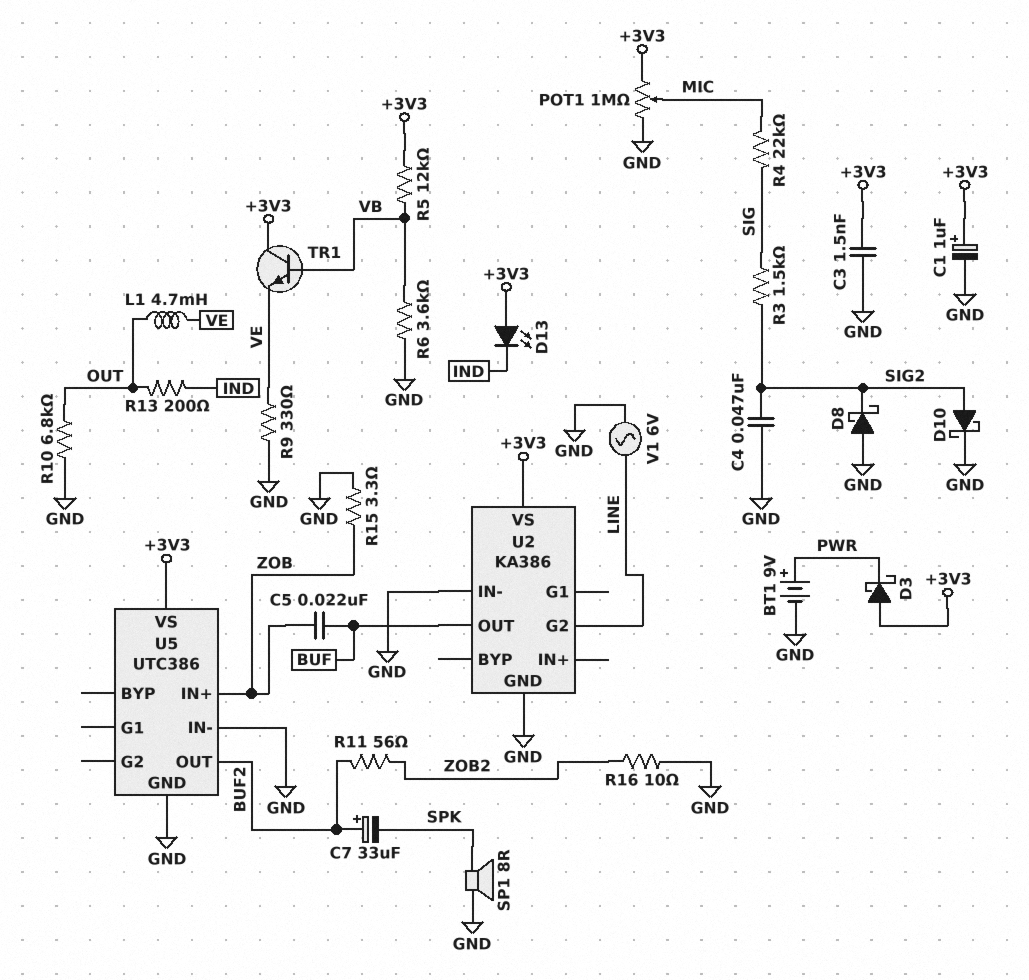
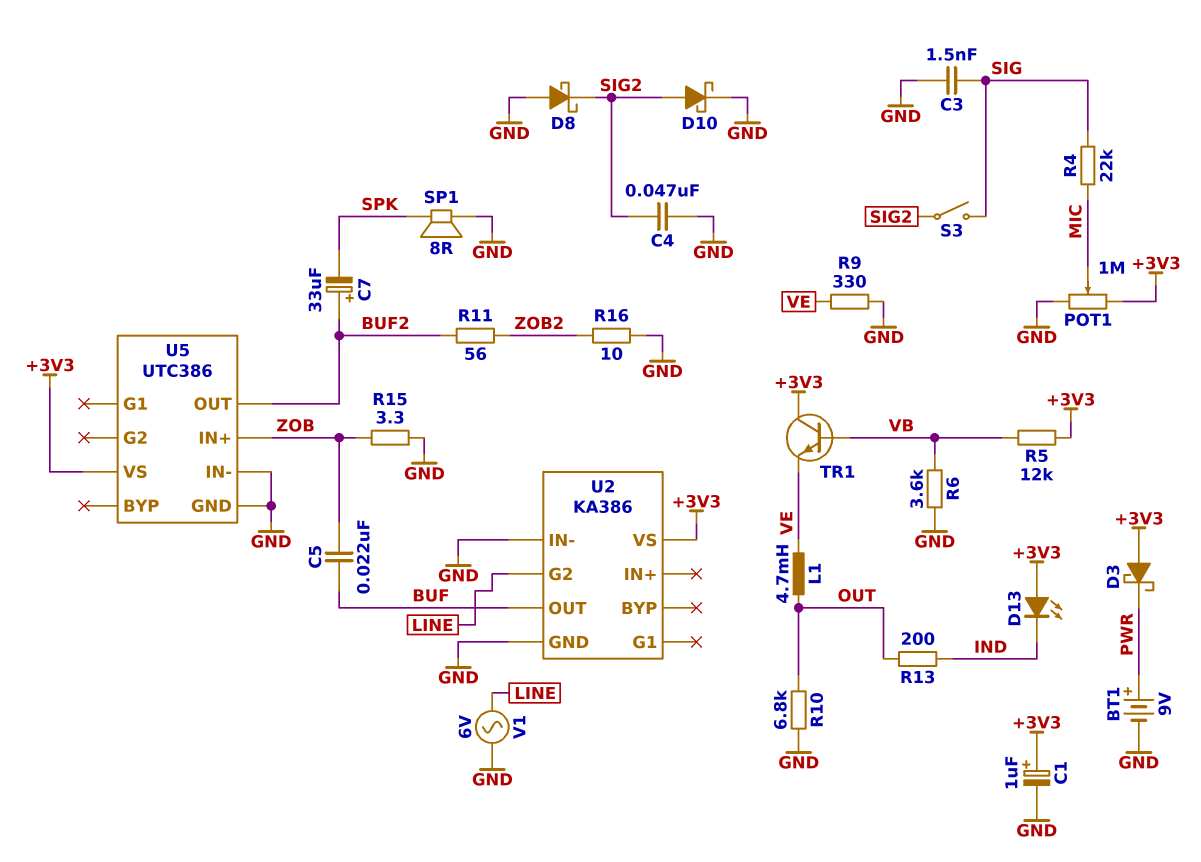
C3: 1.5nF (+3V3, GND) -> 1.5nF (GND, SIG)
R3: 1.5k (SIG, SIG2) -> none
S3: none -> switch (SIG, SIG2)

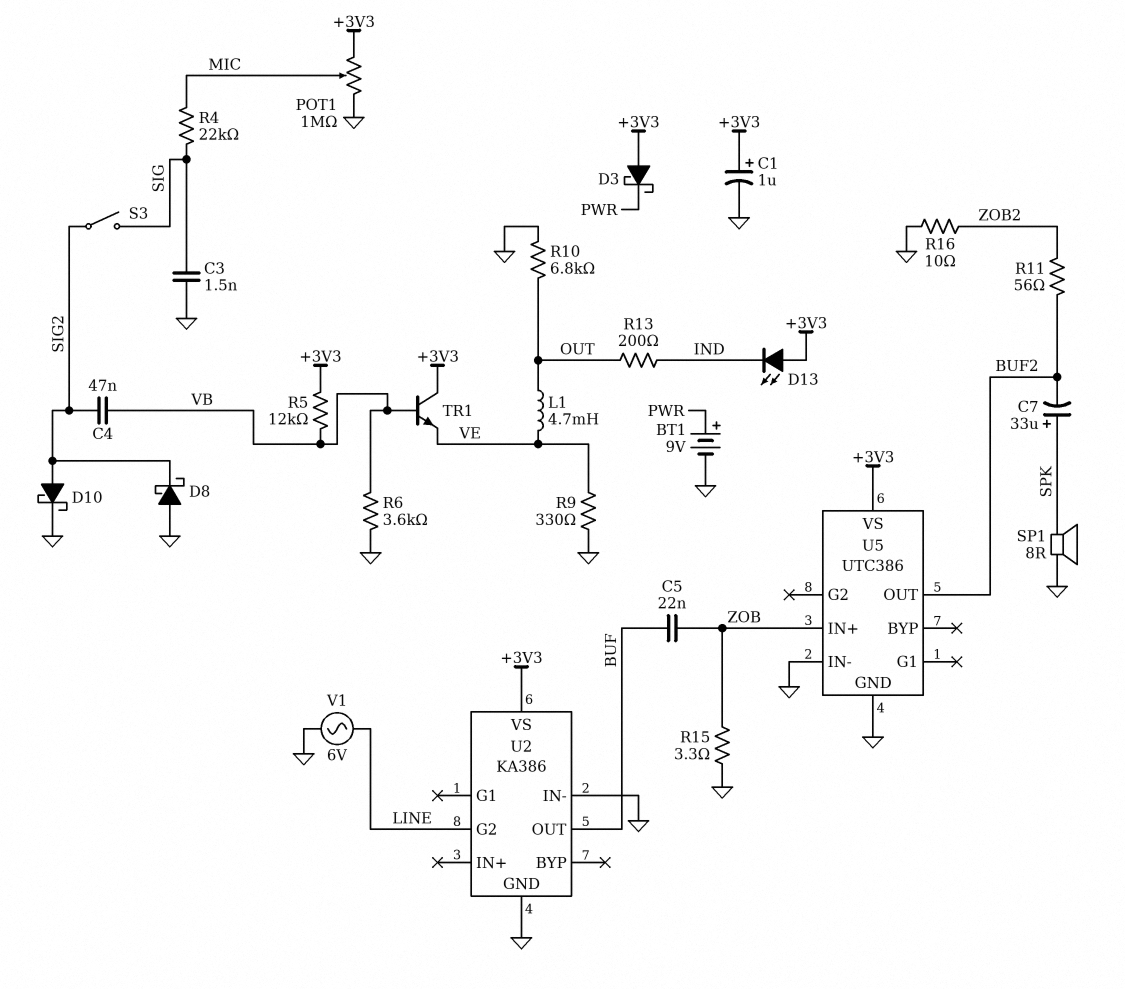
C4: 47nF (GND, SIG2) -> 47nF (SIG2, VB)
C7: 33uF (plus BUF2, minus SPK) -> 33uF (plus SPK, minus BUF2)

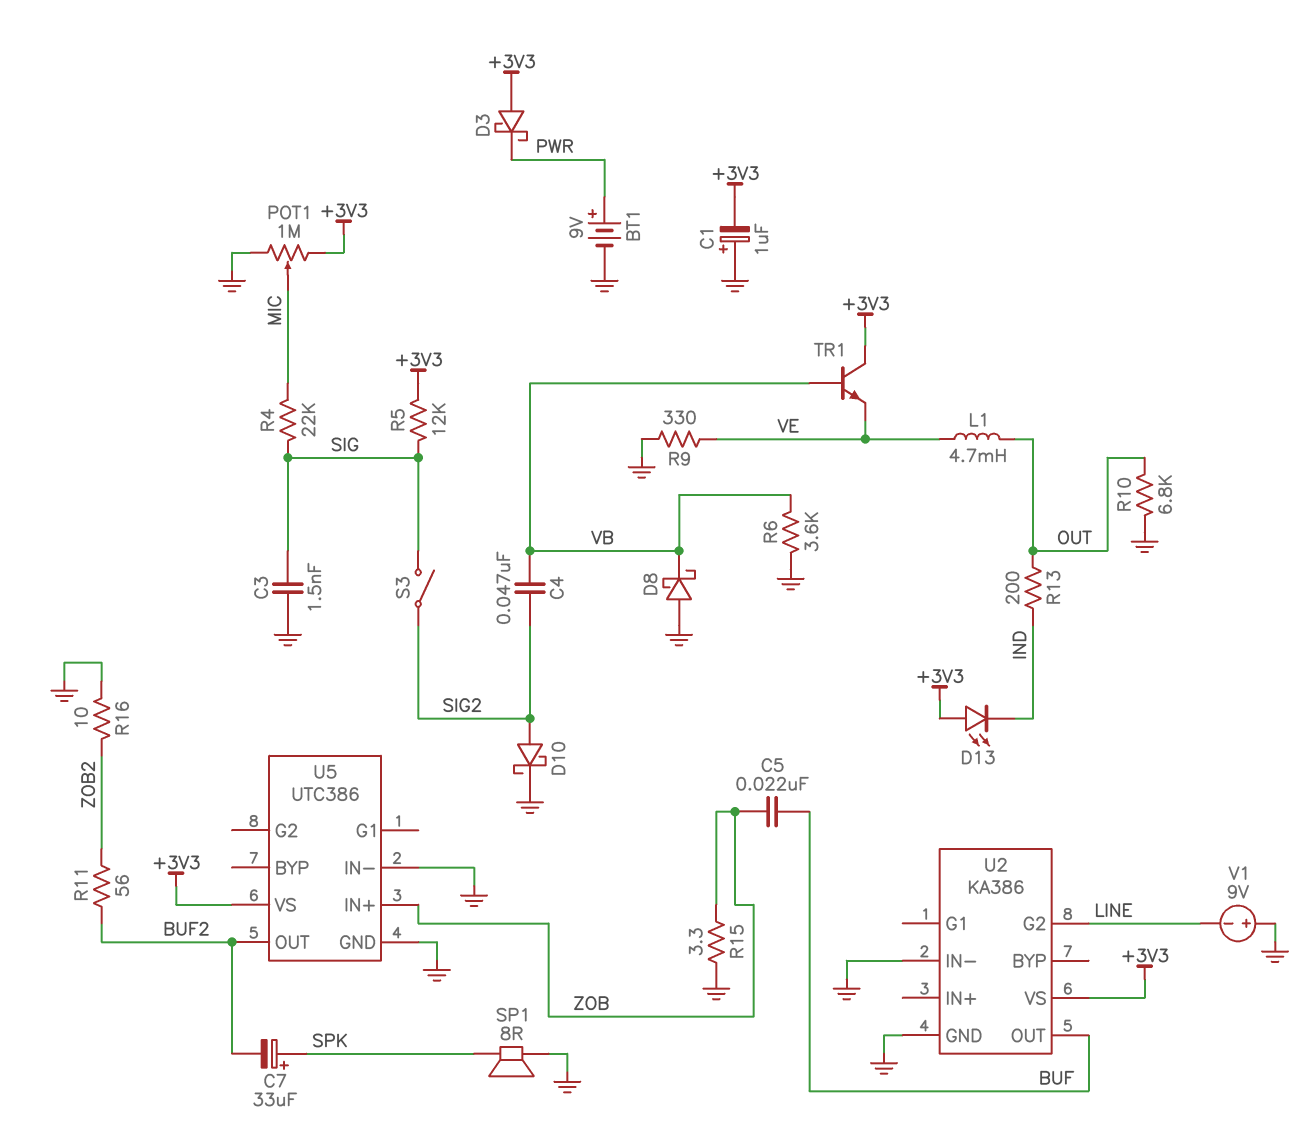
C1: 1uF (plus +3V3, minus GND) -> 1uF (plus GND, minus +3V3)
D8: schottky (A GND, K SIG2) -> schottky (A GND, K VB)
R5: 12k (+3V3, VB) -> 12k (+3V3, SIG)
V1: AC 6V (GND, LINE) -> 9V (plus GND, minus LINE)

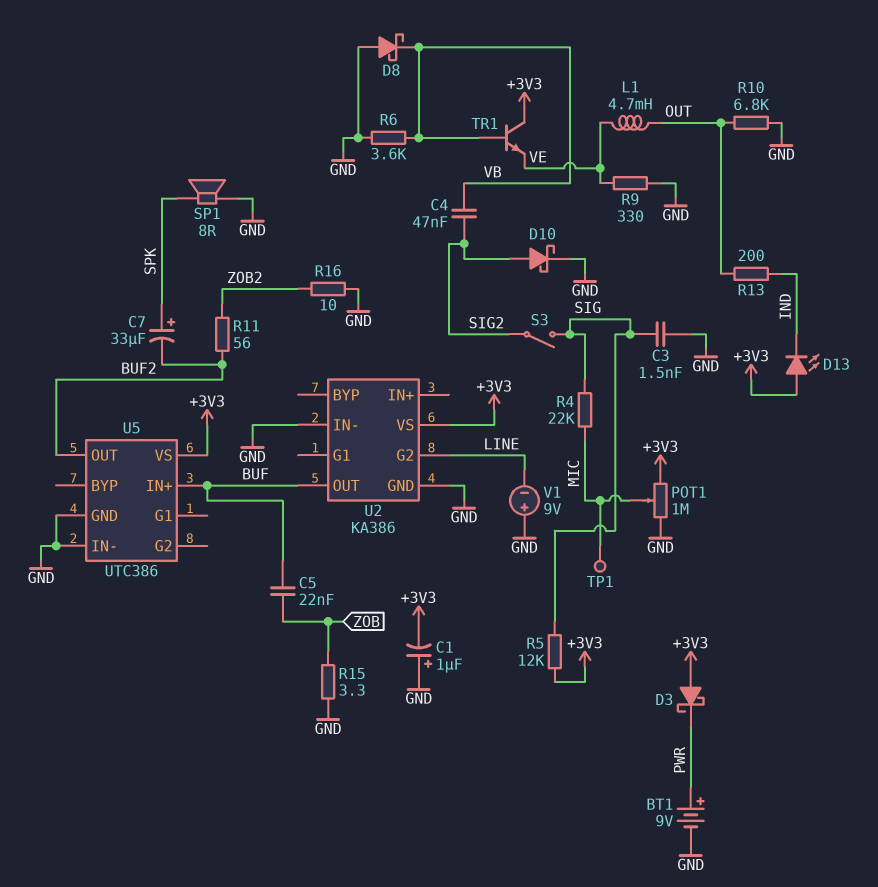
TP1: none -> test point (MIC)
U5 pin IN+: ZOB -> BUF

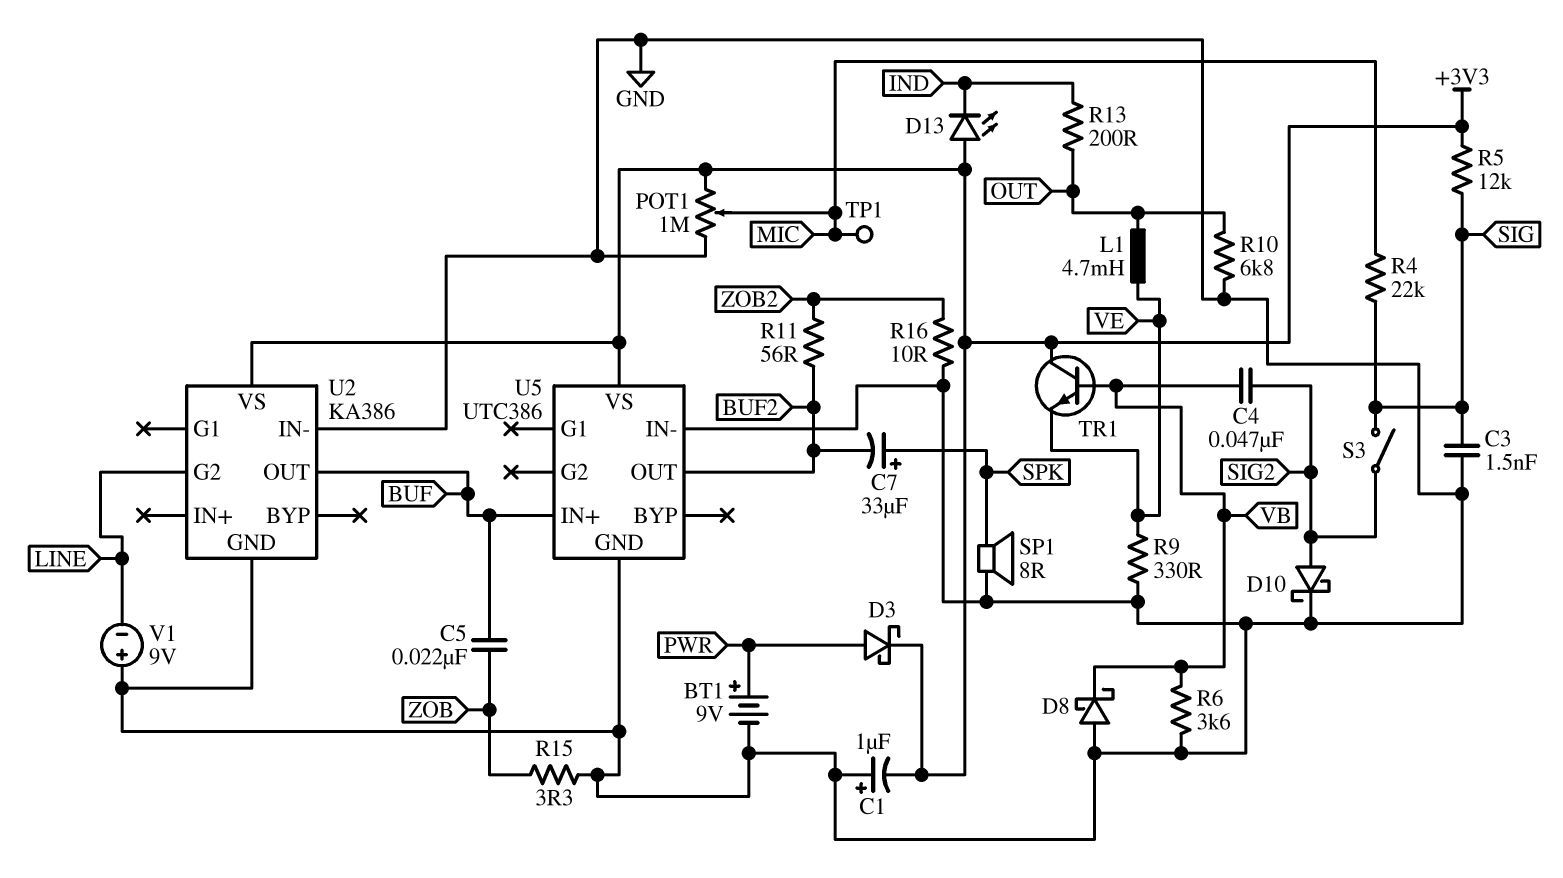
D3: schottky (A +3V3, K PWR) -> schottky (A PWR, K +3V3)

